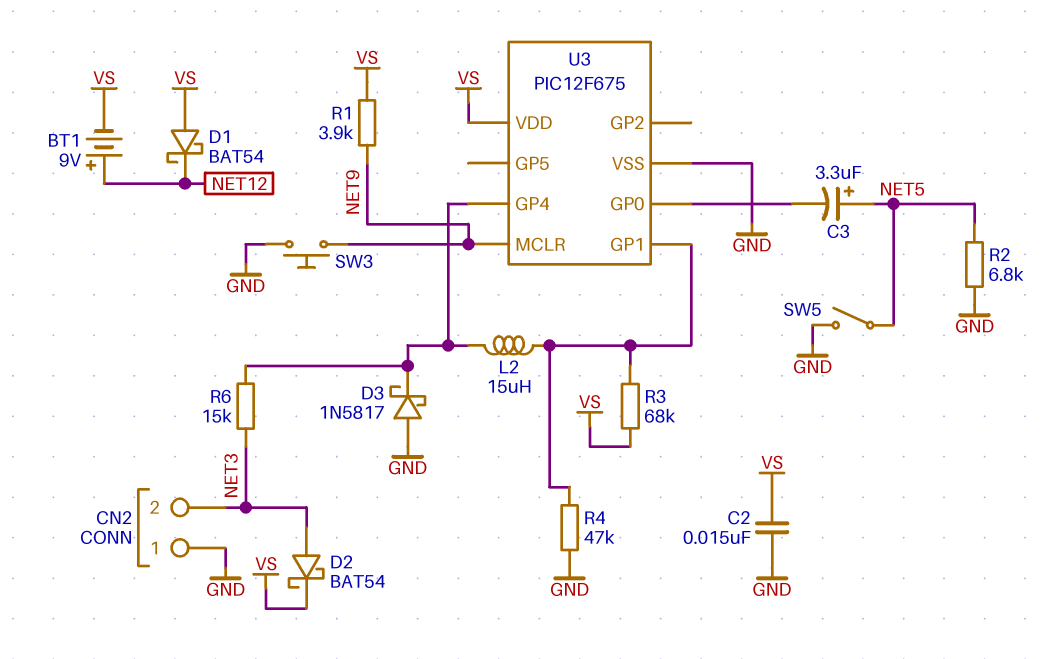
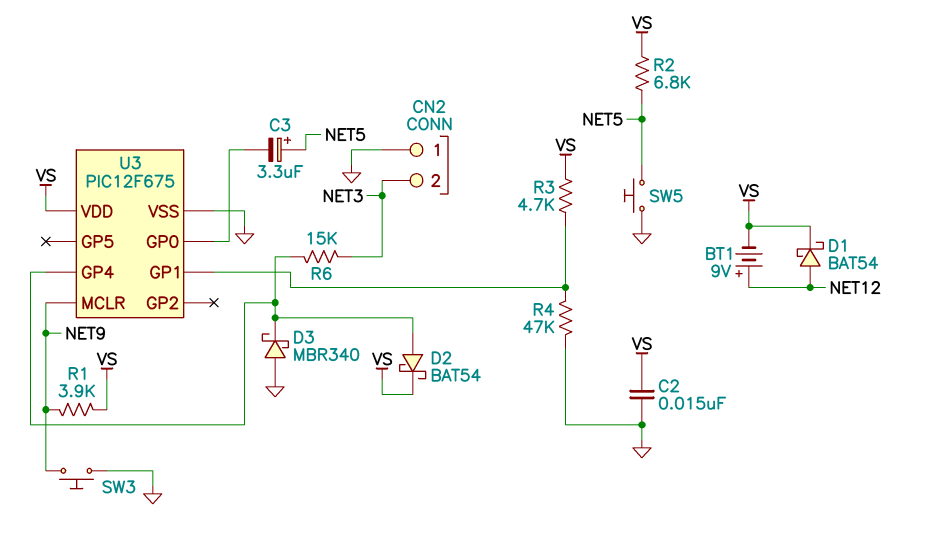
D1: schottky BAT54 (A VS, K NET12) -> schottky BAT54 (A NET12, K VS)
D2: schottky BAT54 (A NET3, K VS) -> schottky BAT54 (A U3/GP4, K VS)
D3: schottky 1N5817 (A GND, K U3/GP4) -> schottky MBR340 (A GND, K U3/GP4)
L2: 15uH (U3/GP1, U3/GP4) -> none
R2: 6.8k (GND, NET5) -> 6.8k (NET5, VS)
R3: 68k (U3/GP1, VS) -> 4.7k (U3/GP1, VS)
SW5: switch (GND, NET5) -> button (GND, NET5)

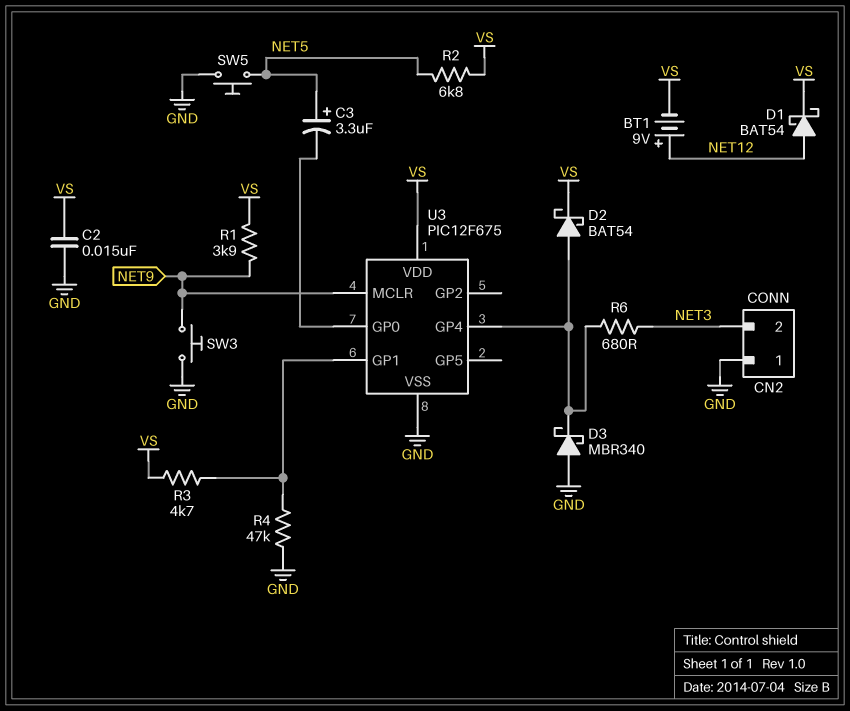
R6: 15k (NET3, U3/GP4) -> 680 (NET3, U3/GP4)

